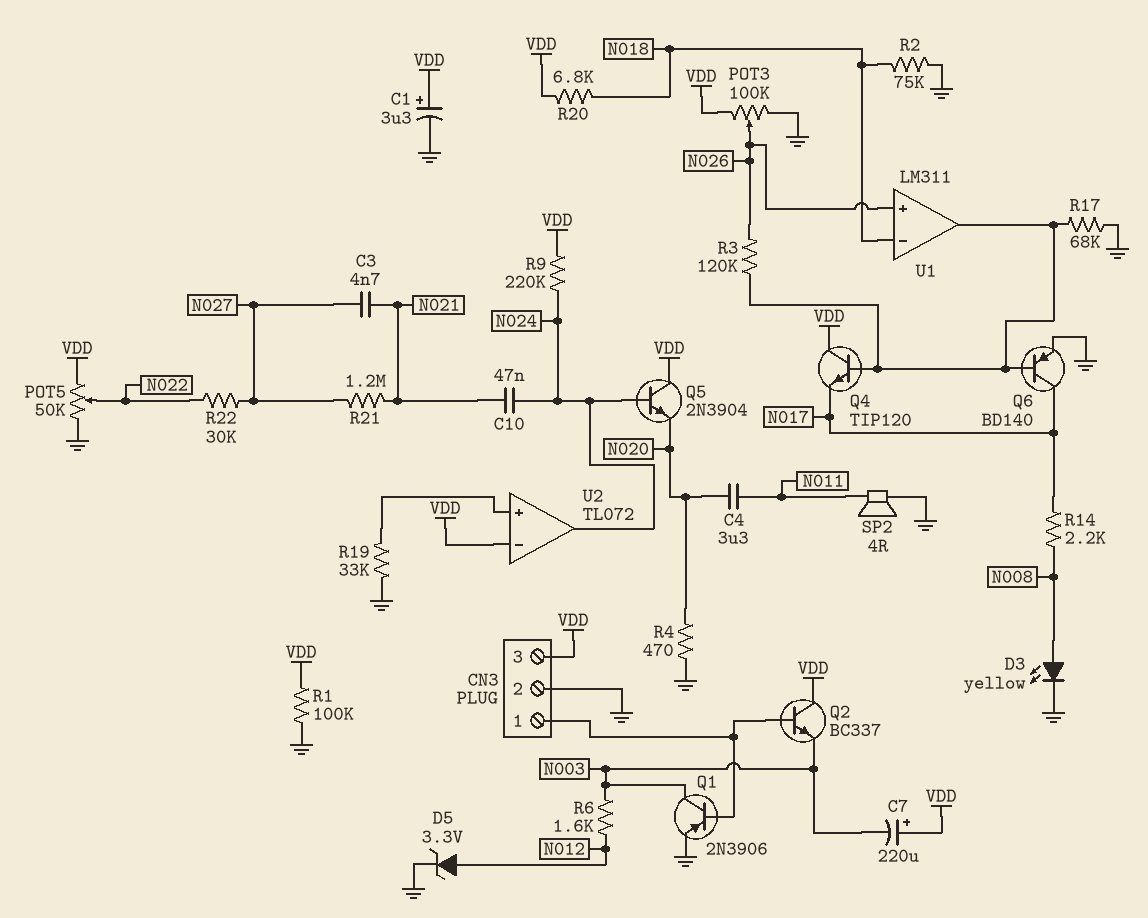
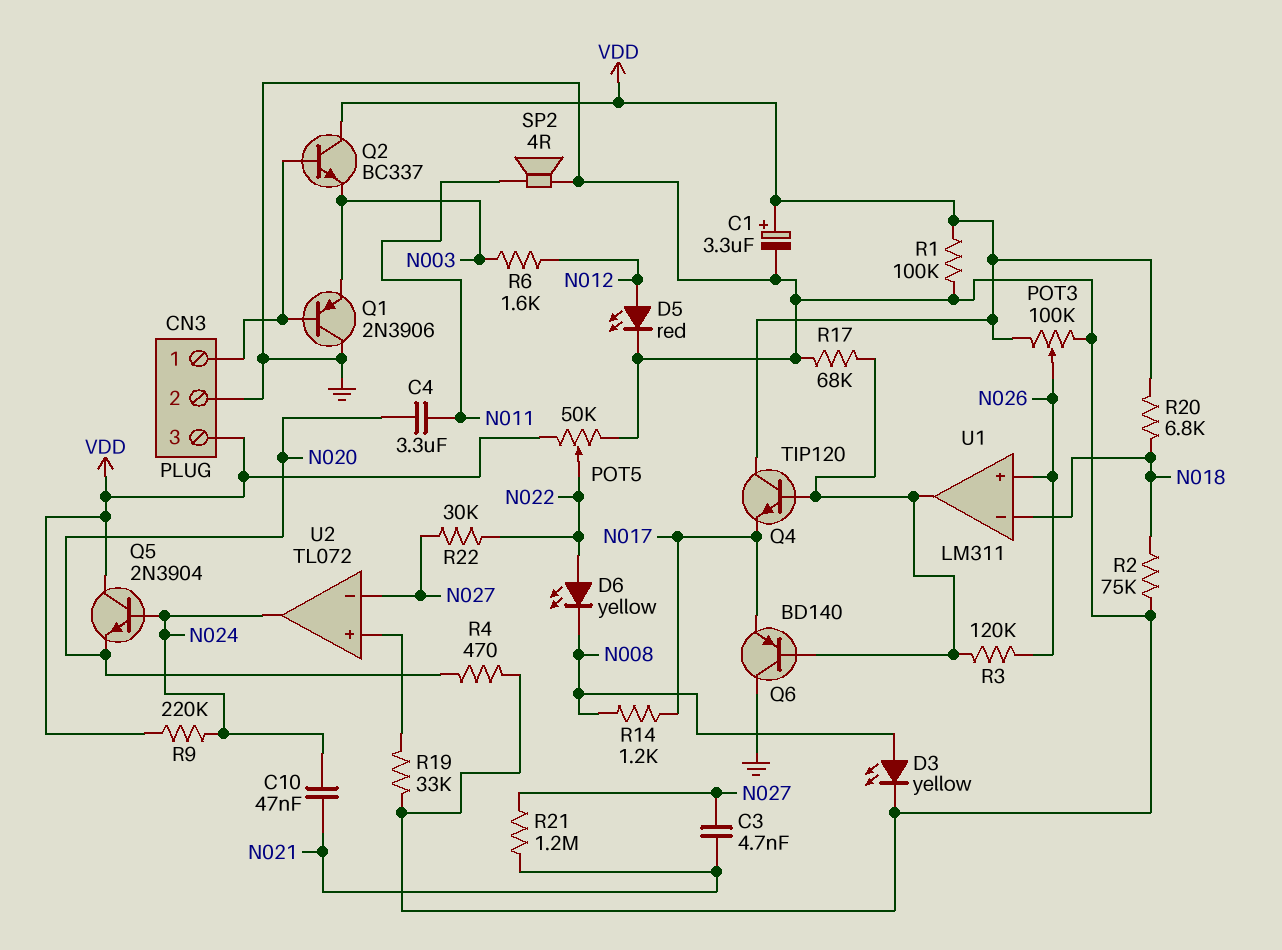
C7: 220uF (plus VDD, minus N003) -> none
D5: zener 3.3V (A N012, K GND) -> LED red (A N012, K GND)
D6: none -> LED yellow (A N022, K N008)
Q1: PNP 2N3906 (B CN3/1, C N003, E GND) -> PNP 2N3906 (B CN3/1, C GND, E N003)
Q6: PNP BD140 (B U1/out, C N017, E GND) -> PNP BD140 (B U1/out, C GND, E N017)
R14: 2.2k (N008, N017) -> 1.2k (N008, N017)
U2 pin in-: VDD -> N027

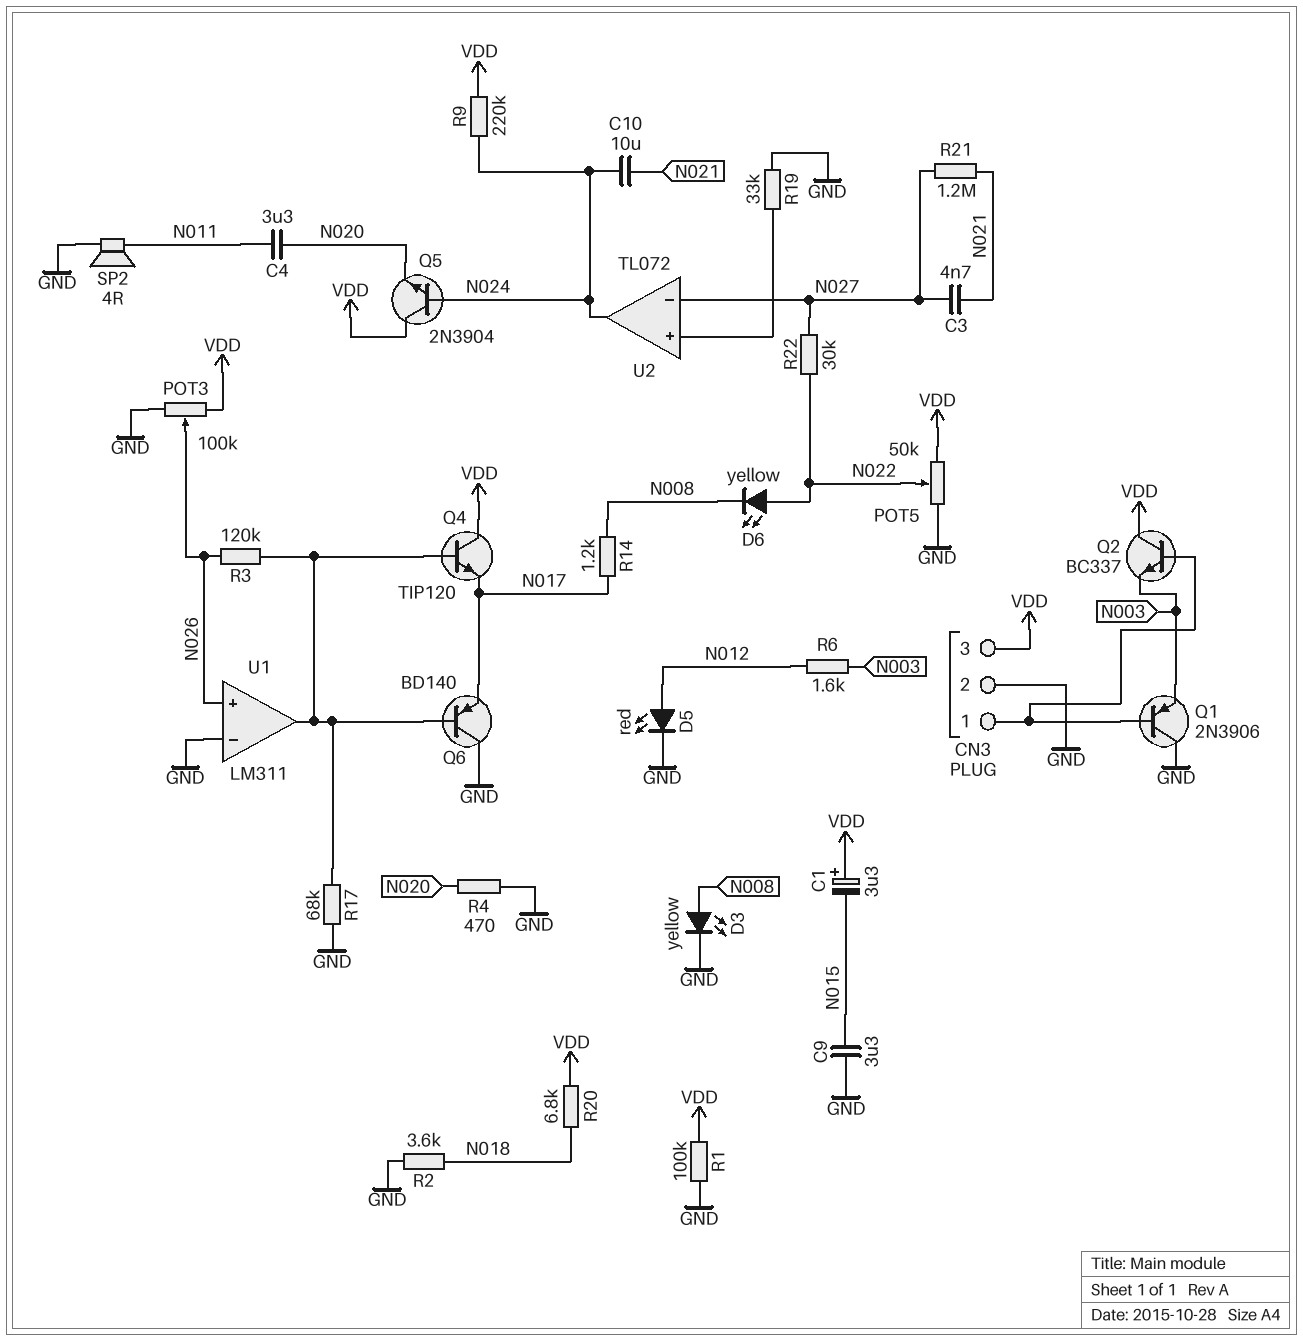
C1: 3.3uF (plus VDD, minus GND) -> 3.3uF (plus VDD, minus N015)
C9: none -> 3.3uF (GND, N015)
C10: 47nF (N021, N024) -> 10uF (N021, N024)
R2: 75k (GND, N018) -> 3.6k (GND, N018)
U1 pin in-: N018 -> GND

